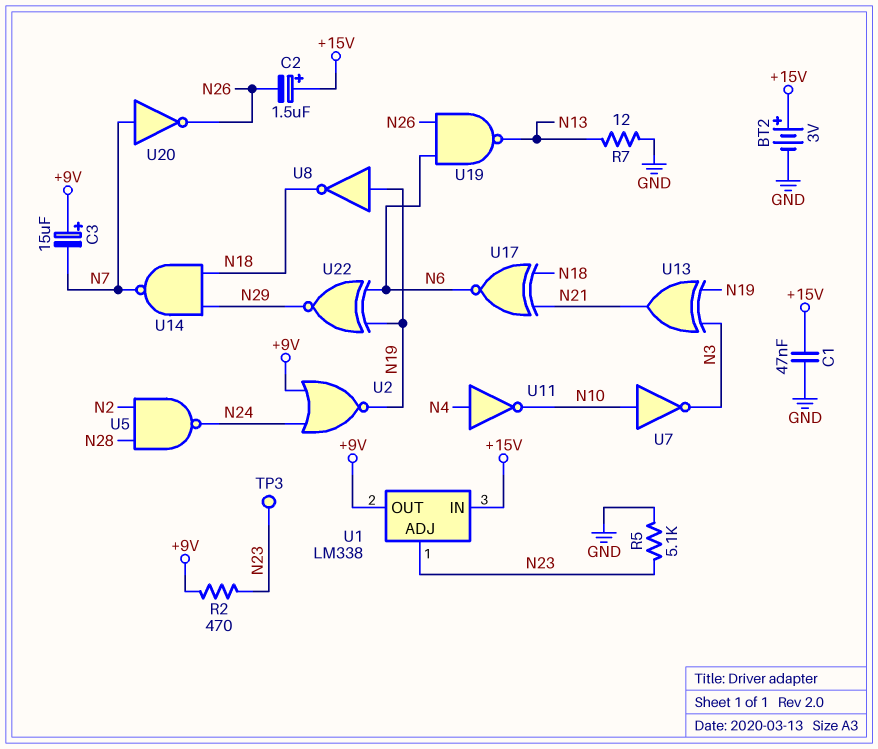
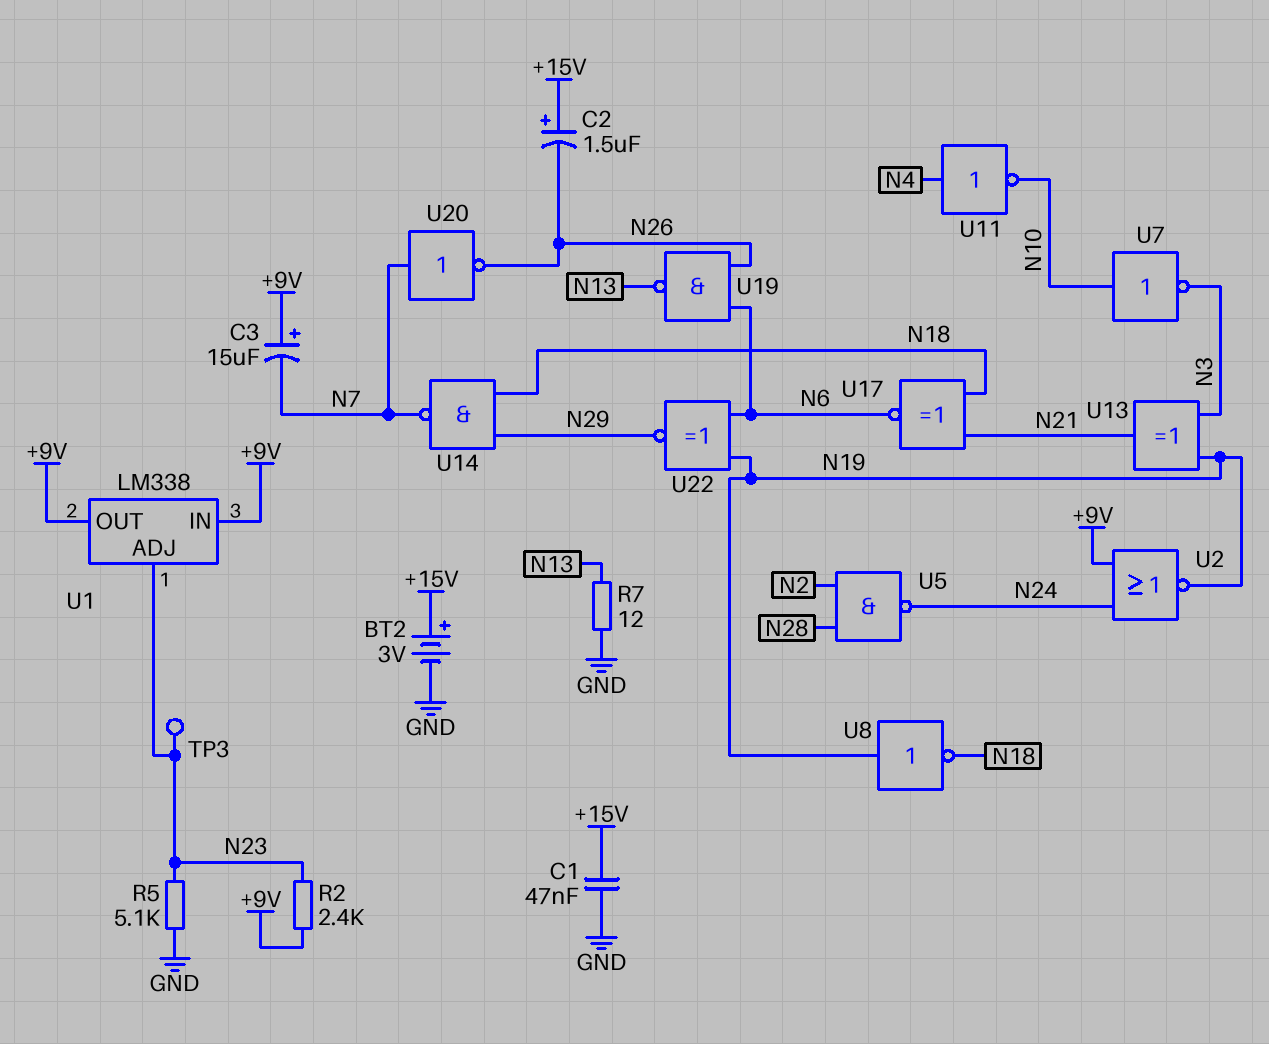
R2: 470 (+9V, N23) -> 2.4k (+9V, N23)
U1 pin IN: +15V -> +9V

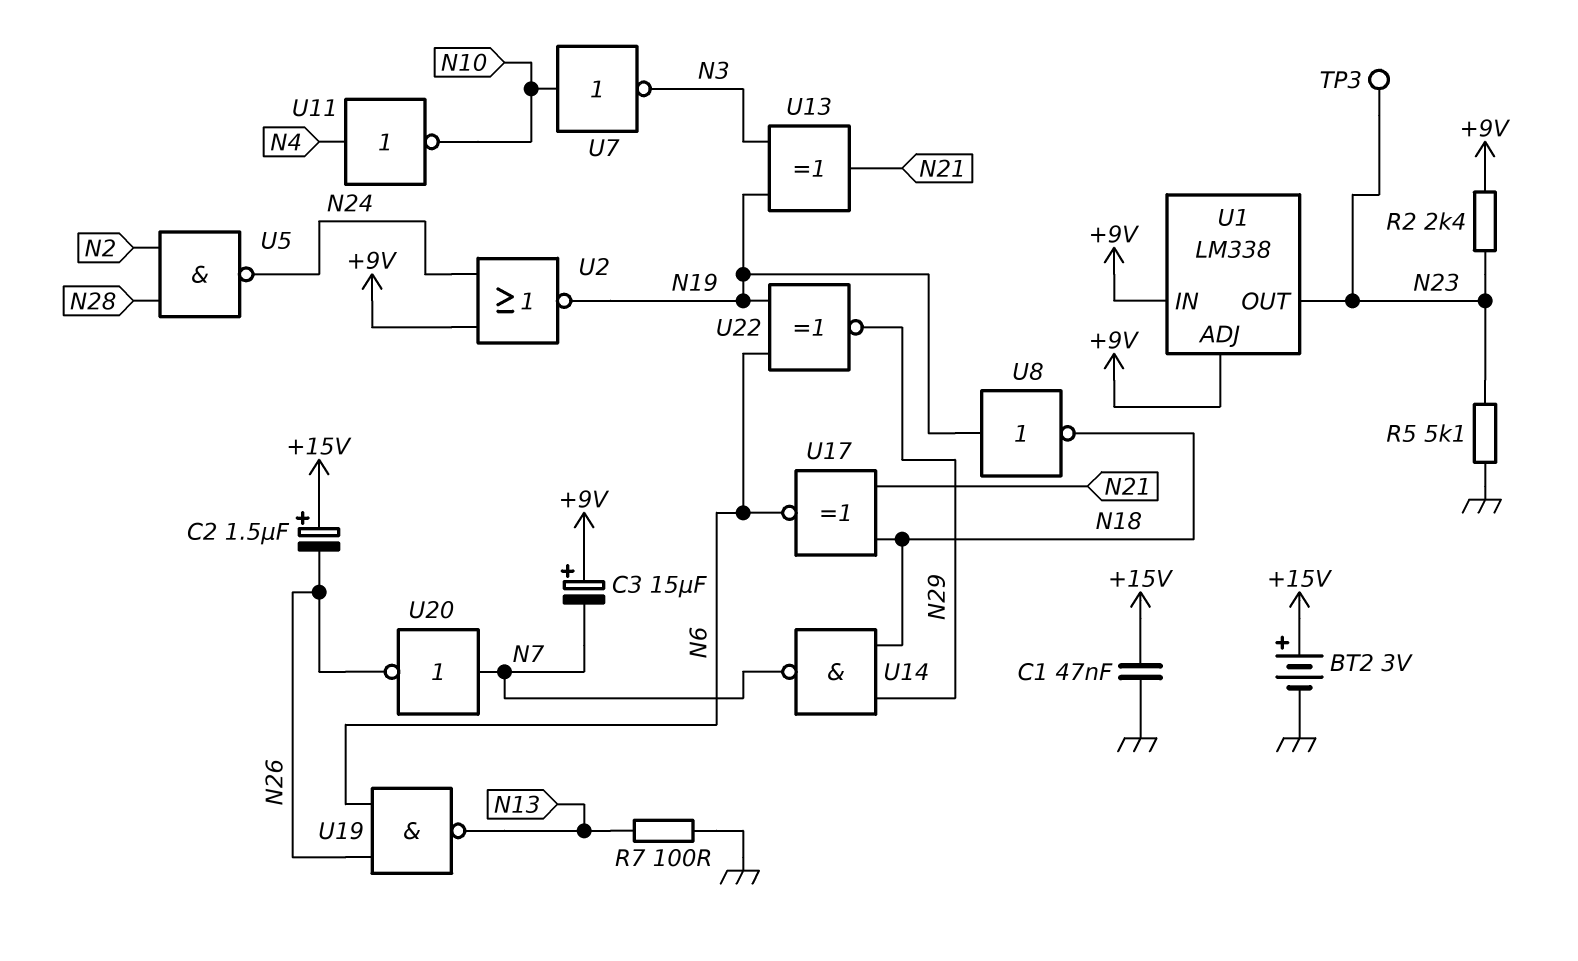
R7: 12 (GND, N13) -> 100 (GND, N13)
U1 pin ADJ: N23 -> +9V
U1 pin OUT: +9V -> N23

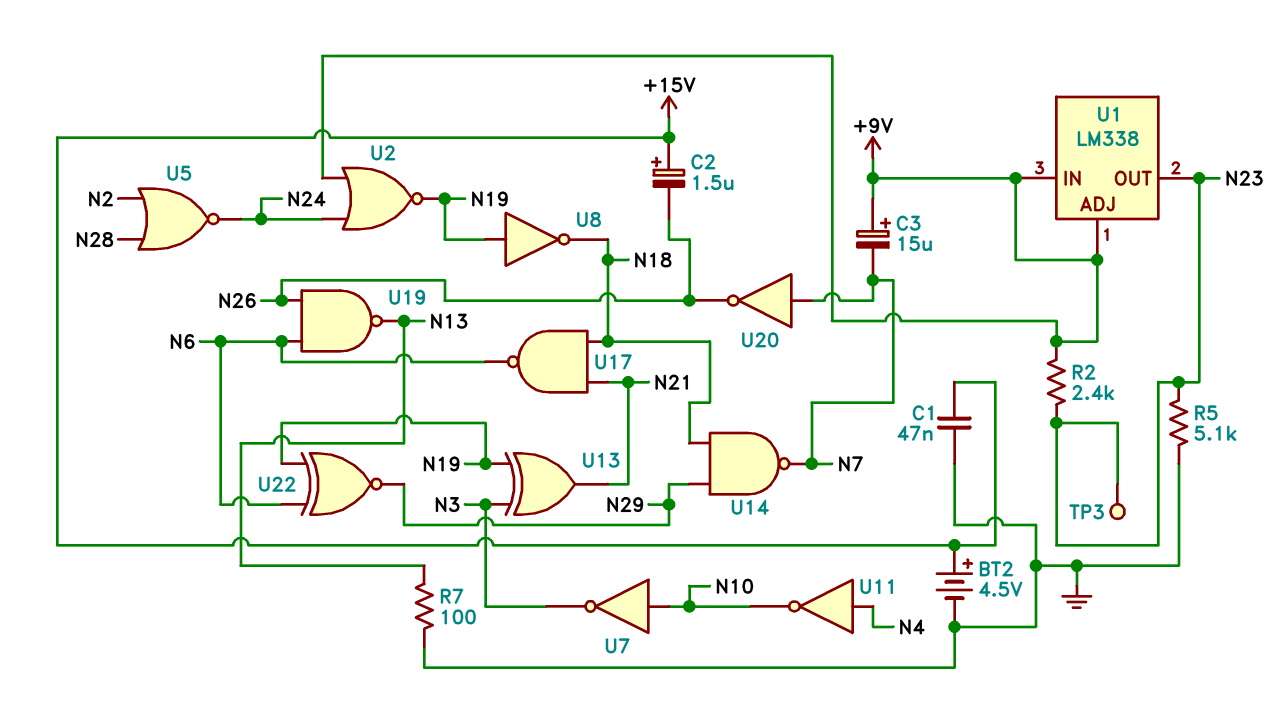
BT2: 3V (plus +15V, minus GND) -> 4.5V (plus +15V, minus GND)
U5: NAND (in N2, in N28, out N24) -> NOR (in N2, in N28, out N24)
U17: XNOR (in N18, in N21, out N6) -> NAND (in N18, in N21, out N6)

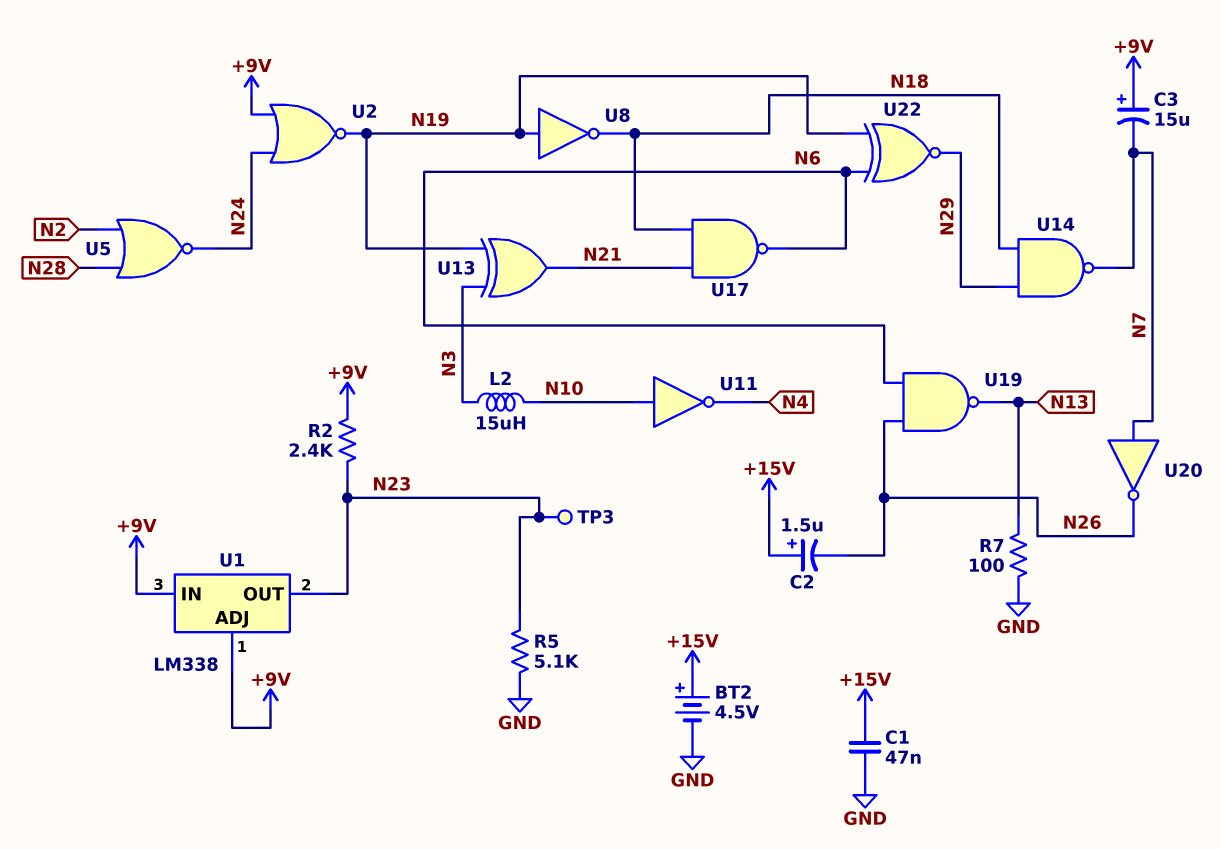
L2: none -> 15uH (N3, N10)
U7: NOT (in N10, out N3) -> none
U11: NOT (in N4, out N10) -> NOT (in N10, out N4)

